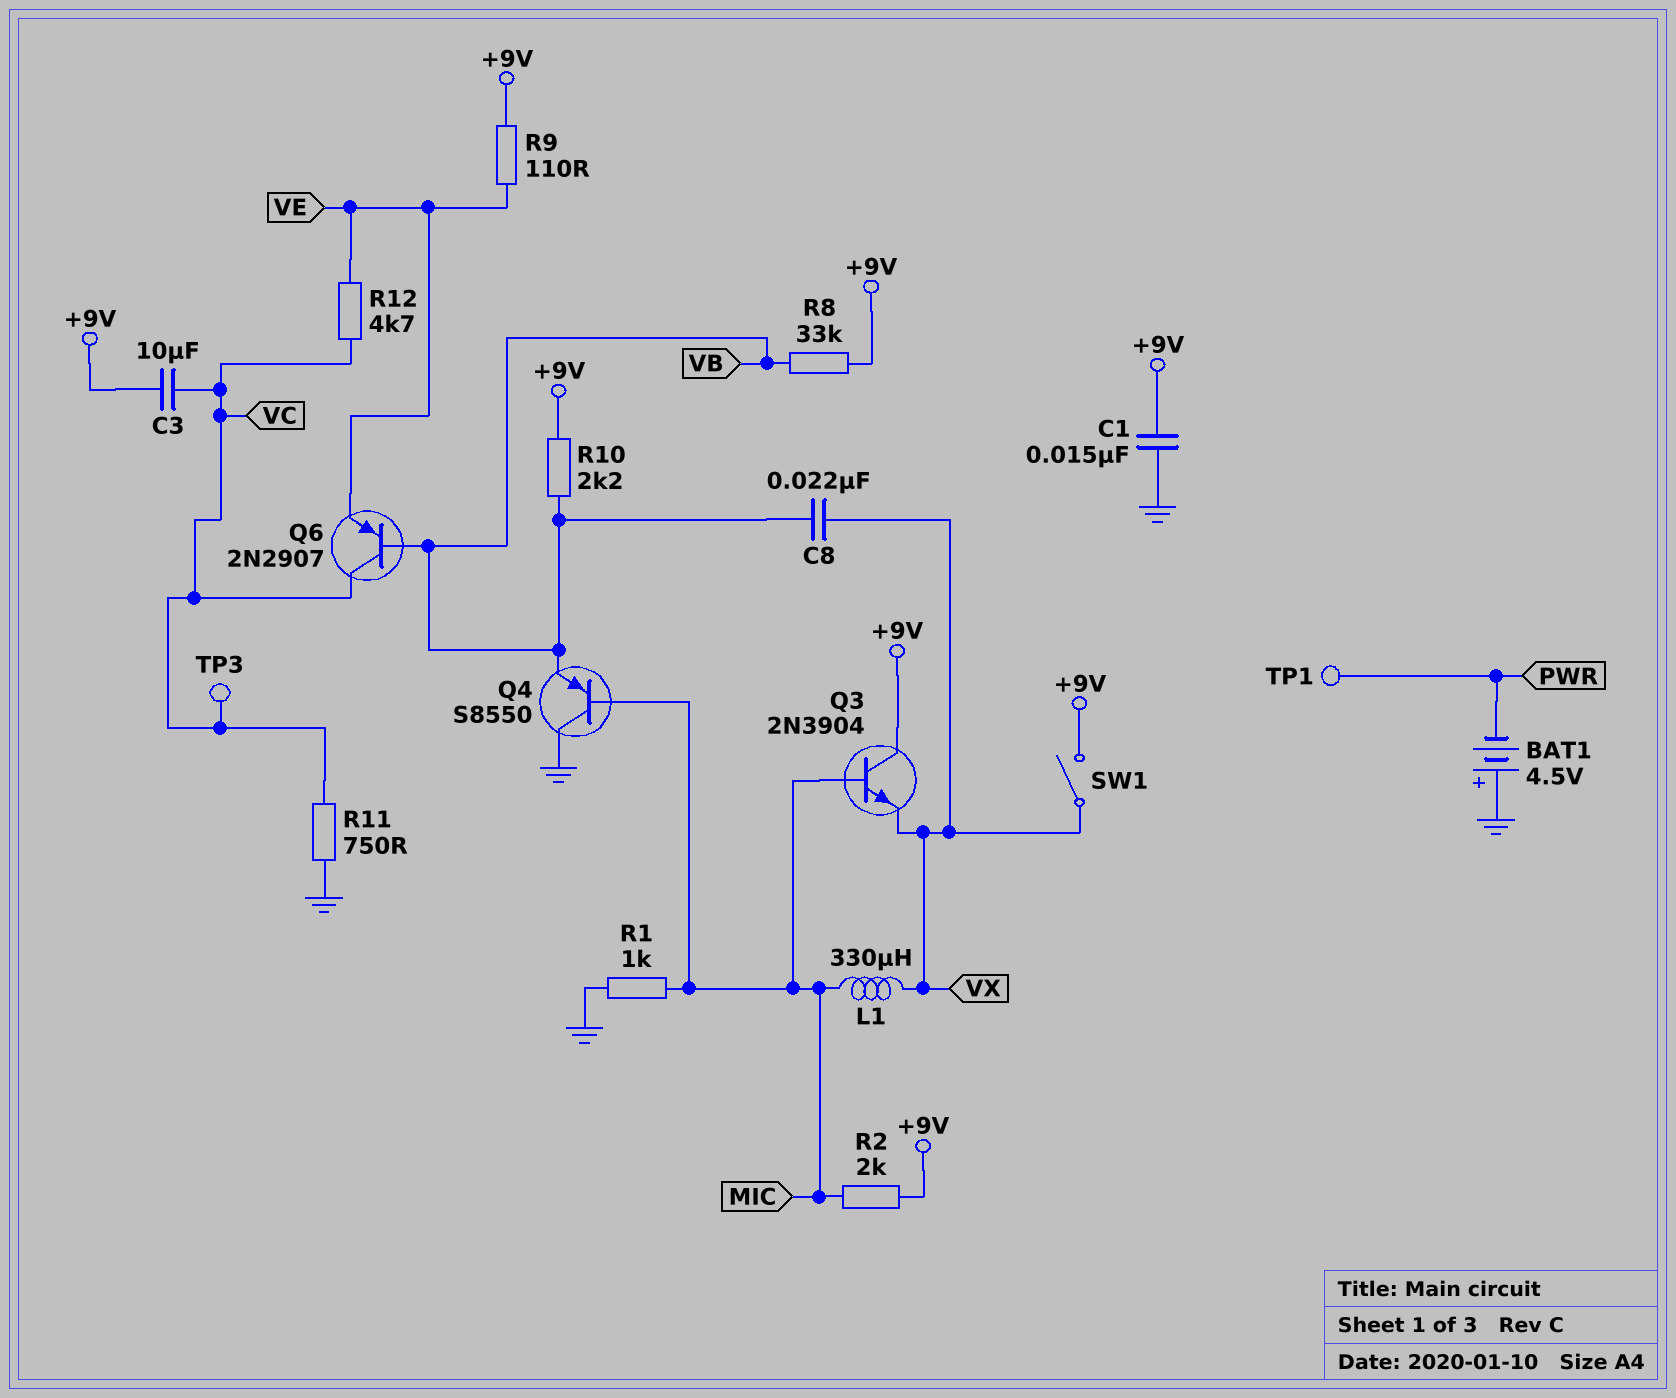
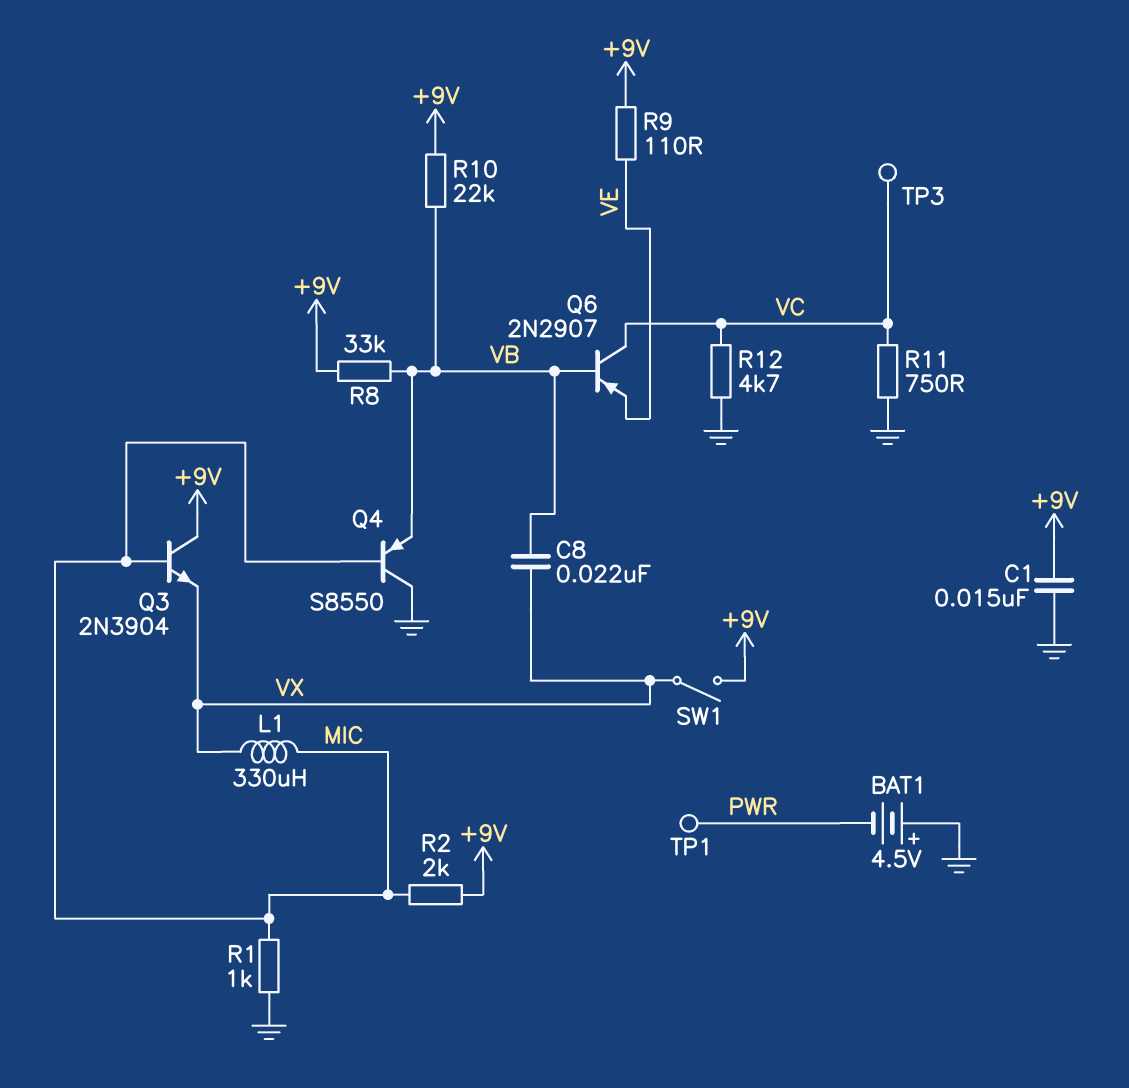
C3: 10uF (+9V, VC) -> none
R10: 2.2k (+9V, VB) -> 22k (+9V, VB)
R12: 4.7k (VC, VE) -> 4.7k (GND, VC)

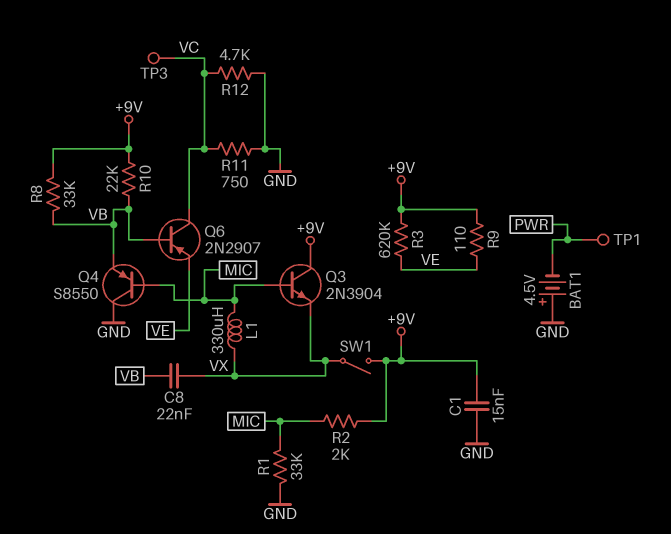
R1: 1k (GND, MIC) -> 33k (GND, MIC)
R3: none -> 620k (+9V, VE)

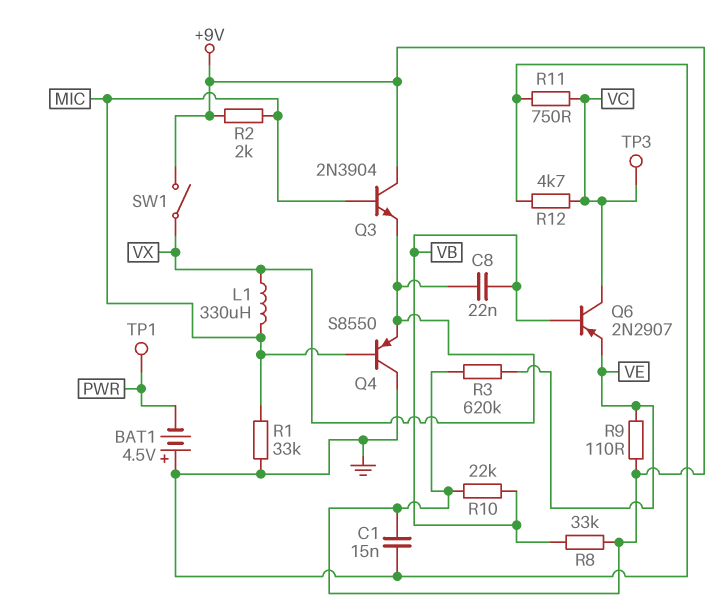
Q4: PNP S8550 (B MIC, C GND, E VB) -> PNP S8550 (B MIC, C GND, E VX)

